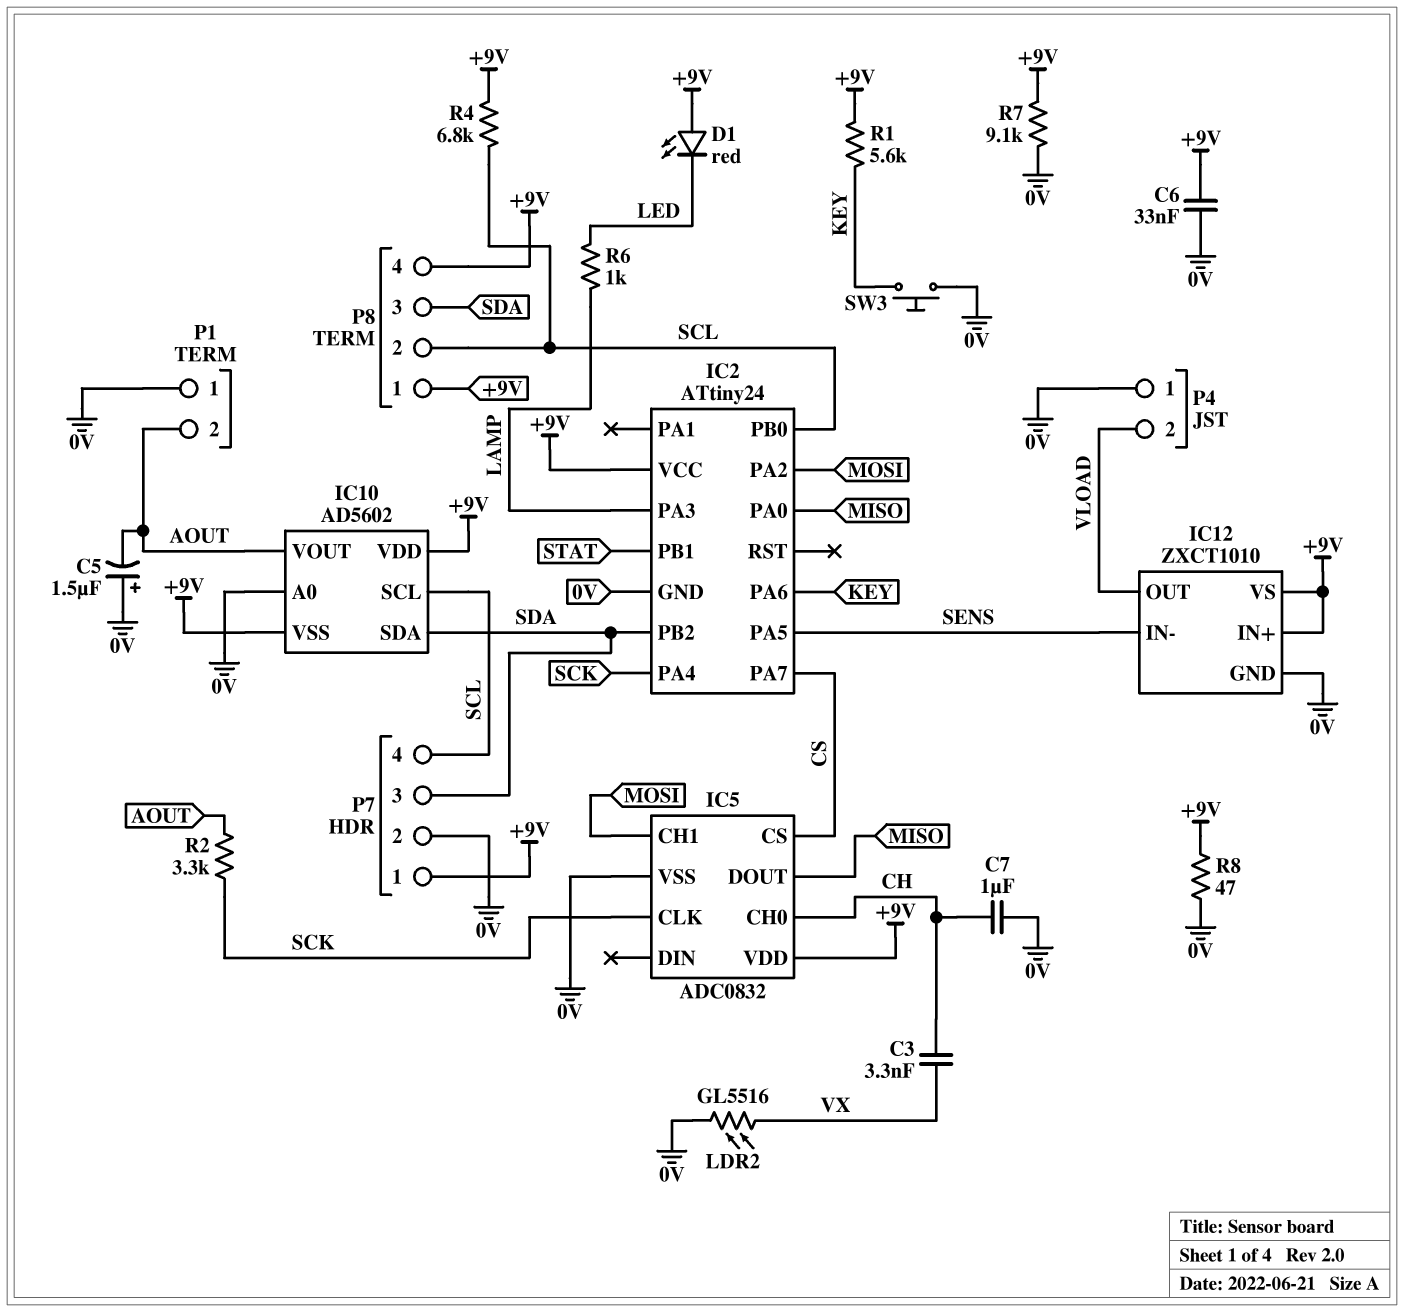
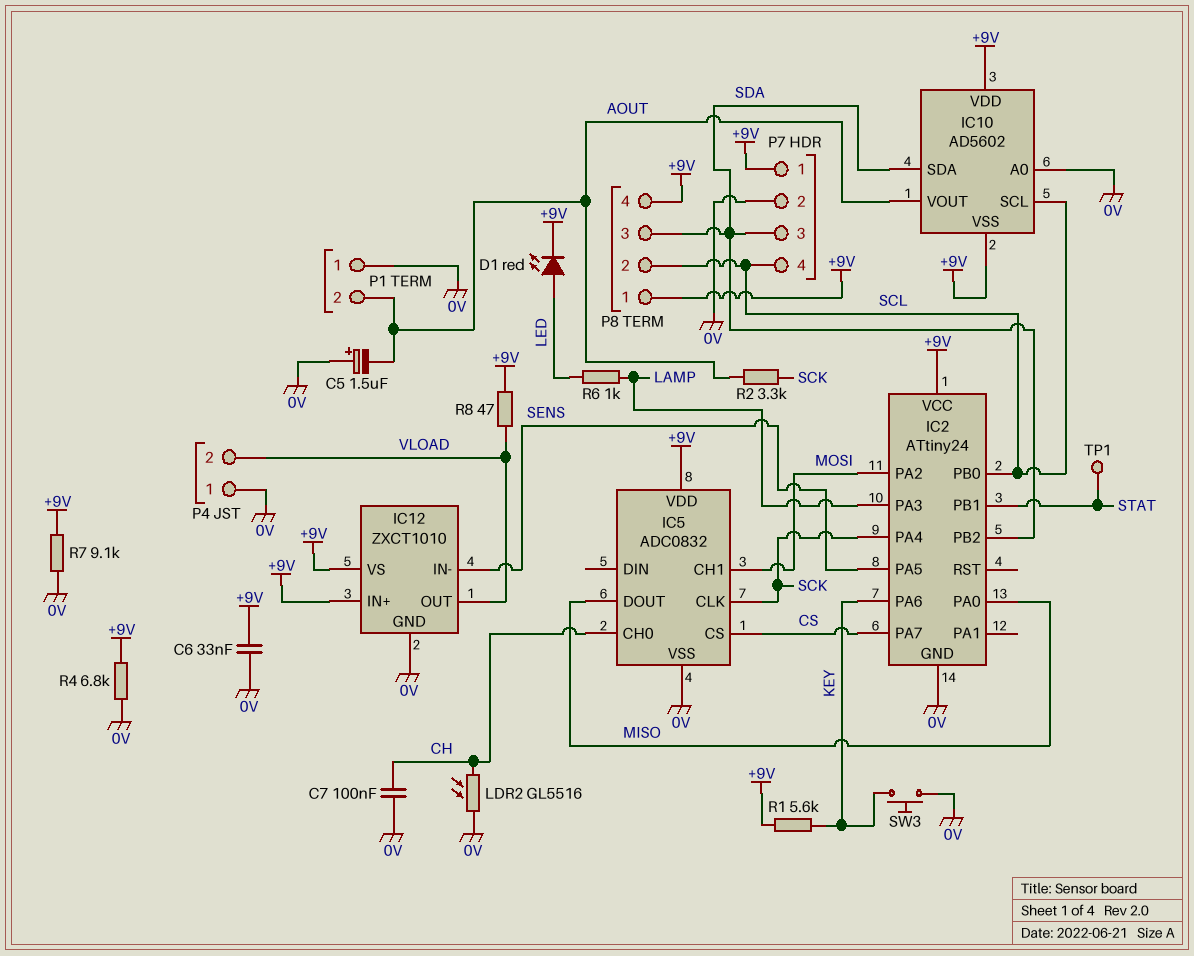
C3: 3.3nF (CH, VX) -> none
C7: 1uF (0V, CH) -> 100nF (0V, CH)
D1: LED red (A +9V, K LED) -> LED red (A LED, K +9V)
LDR2: GL5516 (0V, VX) -> GL5516 (0V, CH)
R4: 6.8k (+9V, SCL) -> 6.8k (+9V, 0V)
R8: 47 (+9V, 0V) -> 47 (+9V, VLOAD)
TP1: none -> test point (STAT)

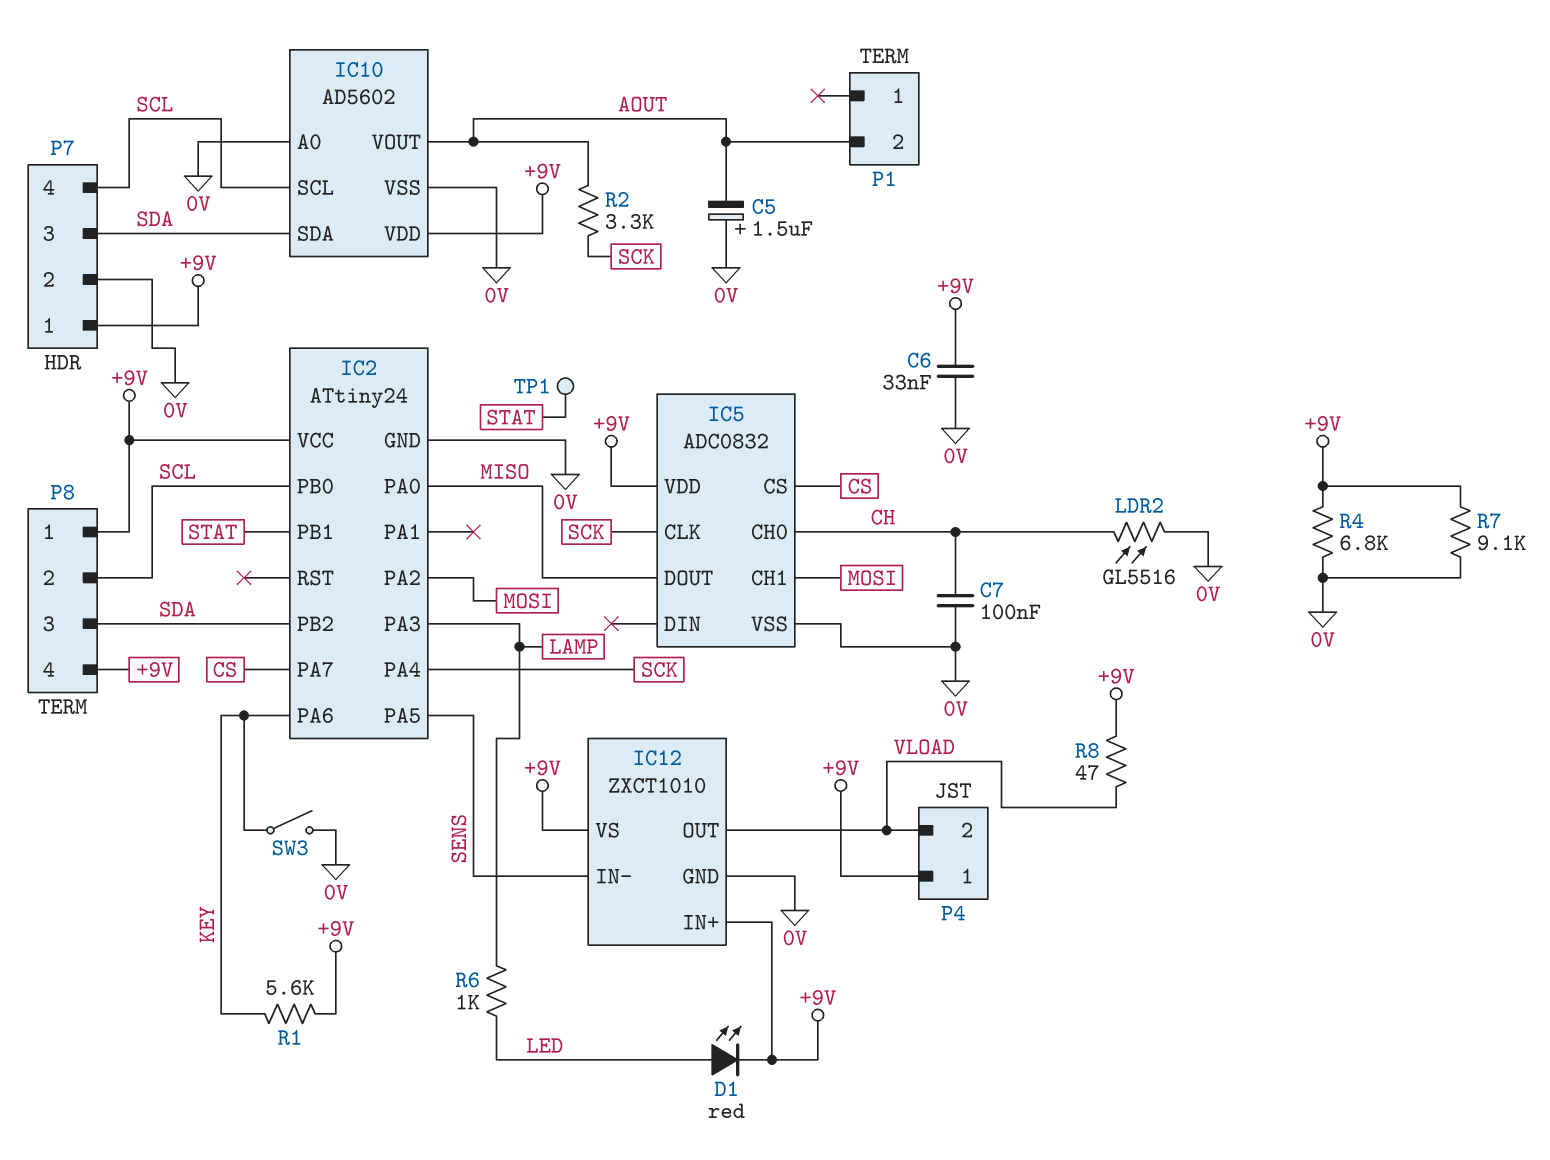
IC10 pin VSS: +9V -> 0V
P1 pin 1: 0V -> none
P4 pin 1: 0V -> +9V
SW3: button (0V, KEY) -> switch (0V, KEY)

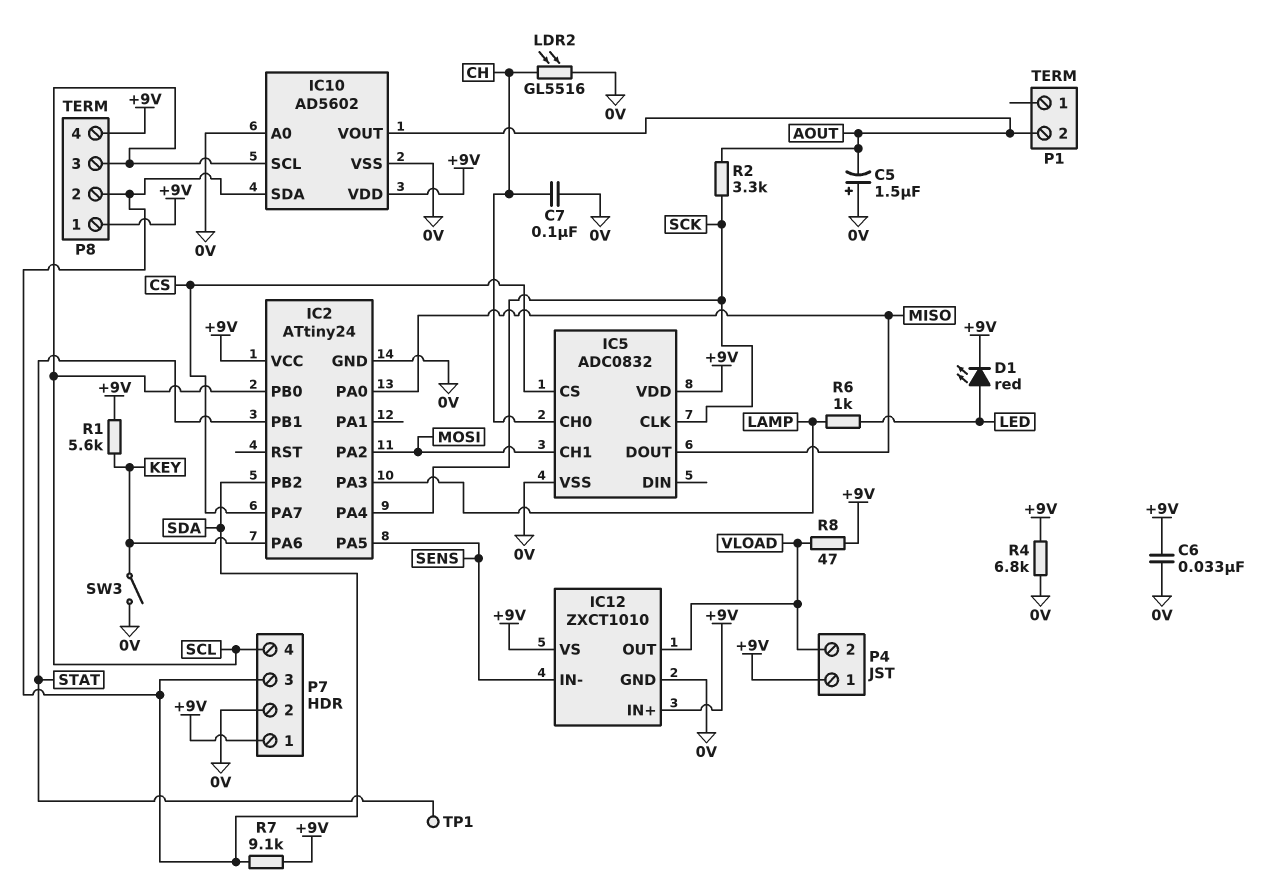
P8 pin 2: SCL -> SDA
P8 pin 3: SDA -> SCL
R7: 9.1k (+9V, 0V) -> 9.1k (+9V, SDA)

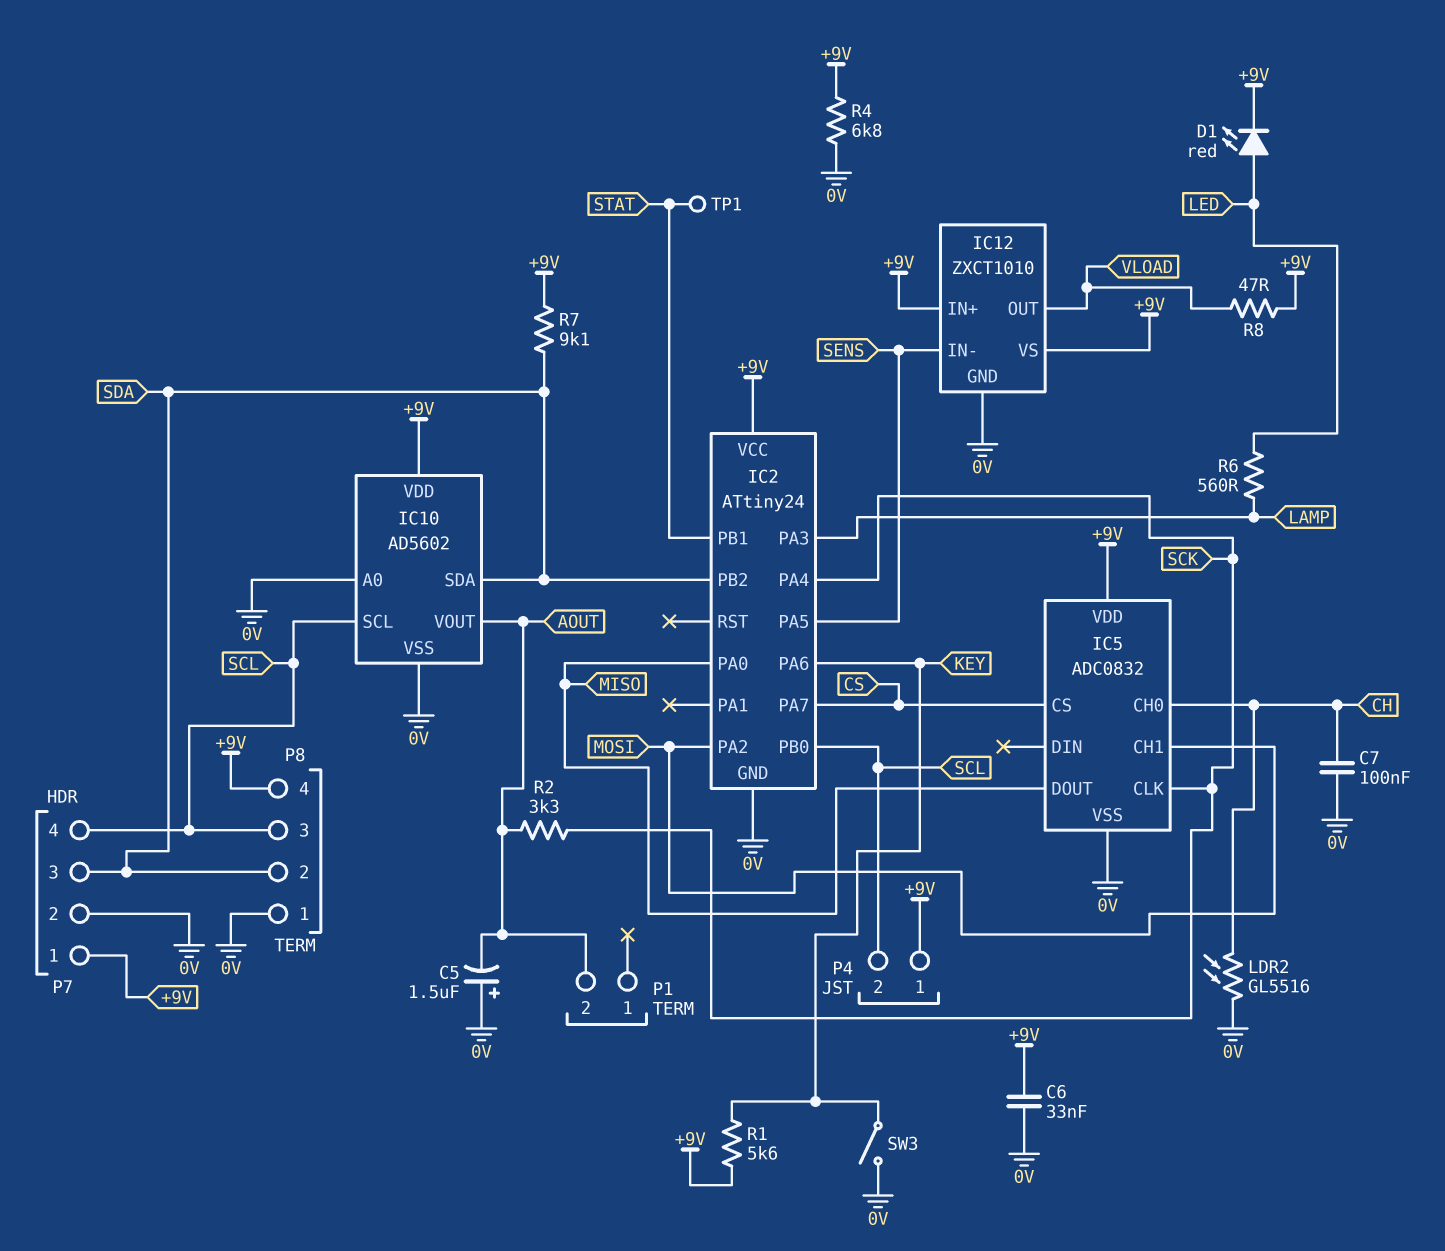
P4 pin 2: VLOAD -> SCL
P8 pin 1: +9V -> 0V
R6: 1k (LAMP, LED) -> 560 (LAMP, LED)

